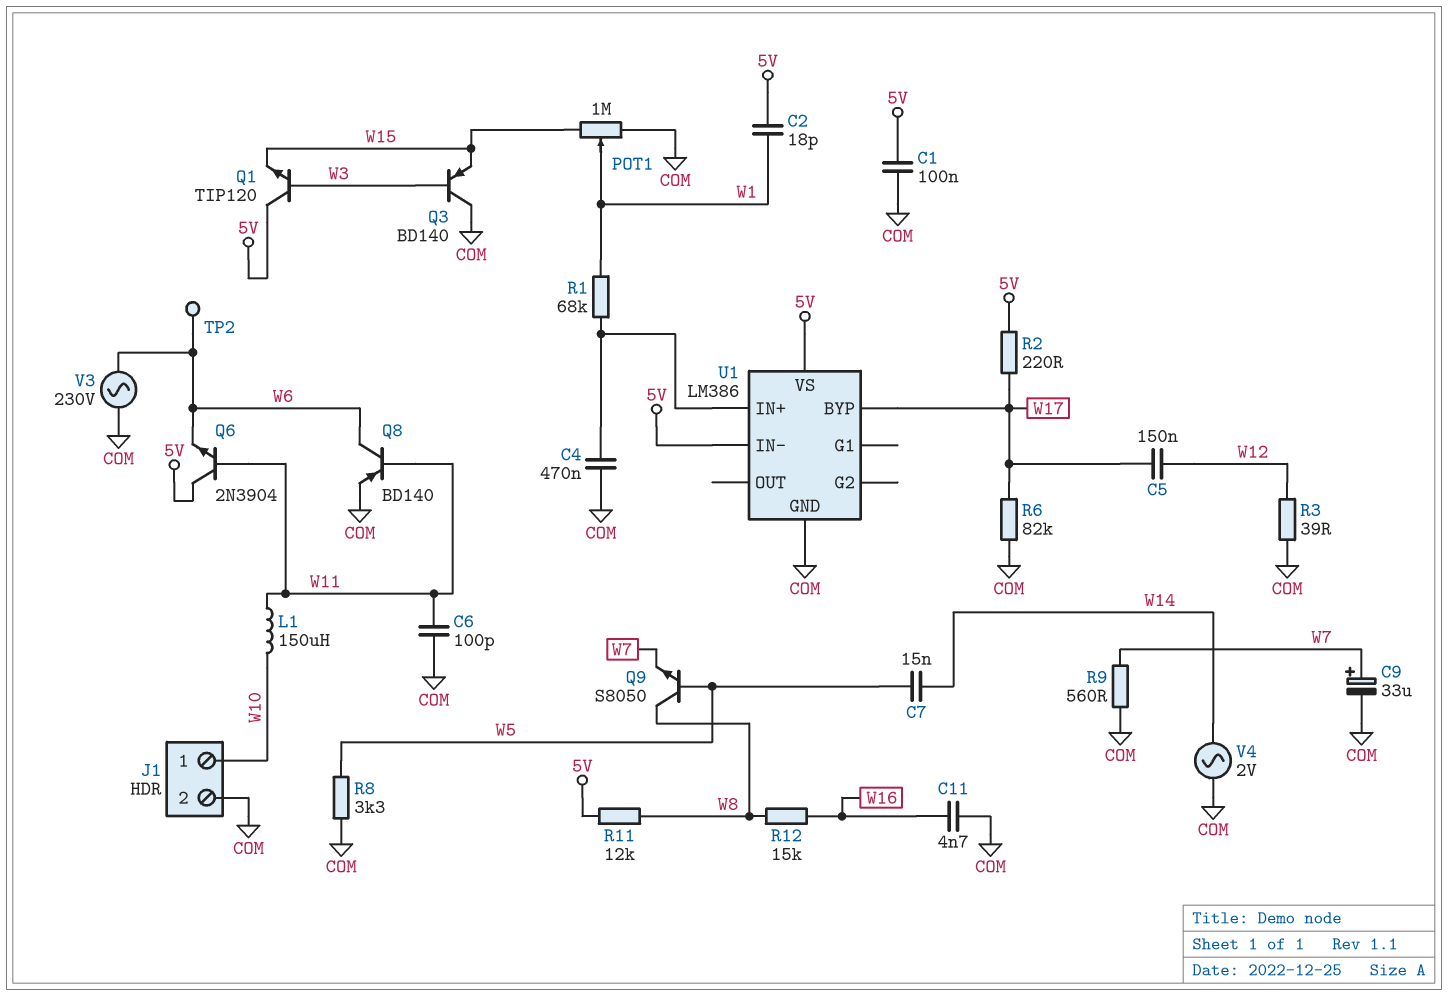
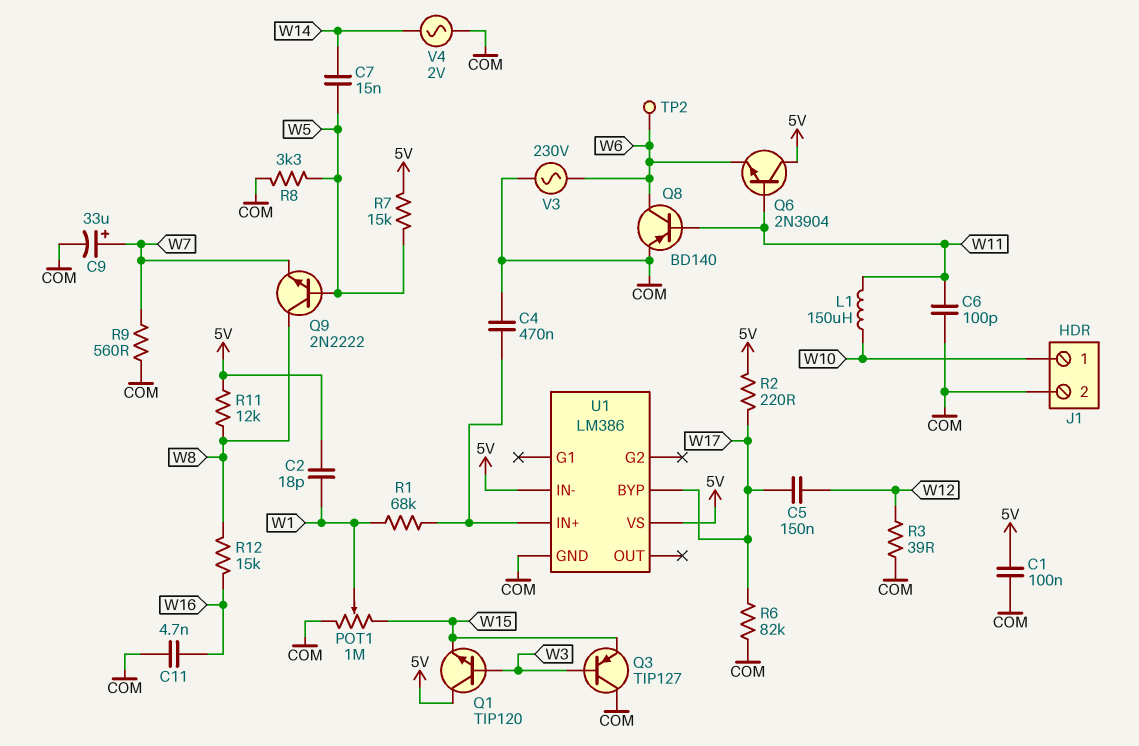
Q3: PNP BD140 (B W3, C COM, E W15) -> PNP TIP127 (B W3, C COM, E W15)
Q9: NPN S8050 (B W5, C W8, E W7) -> NPN 2N2222 (B W5, C W8, E W7)
R7: none -> 15k (5V, W5)

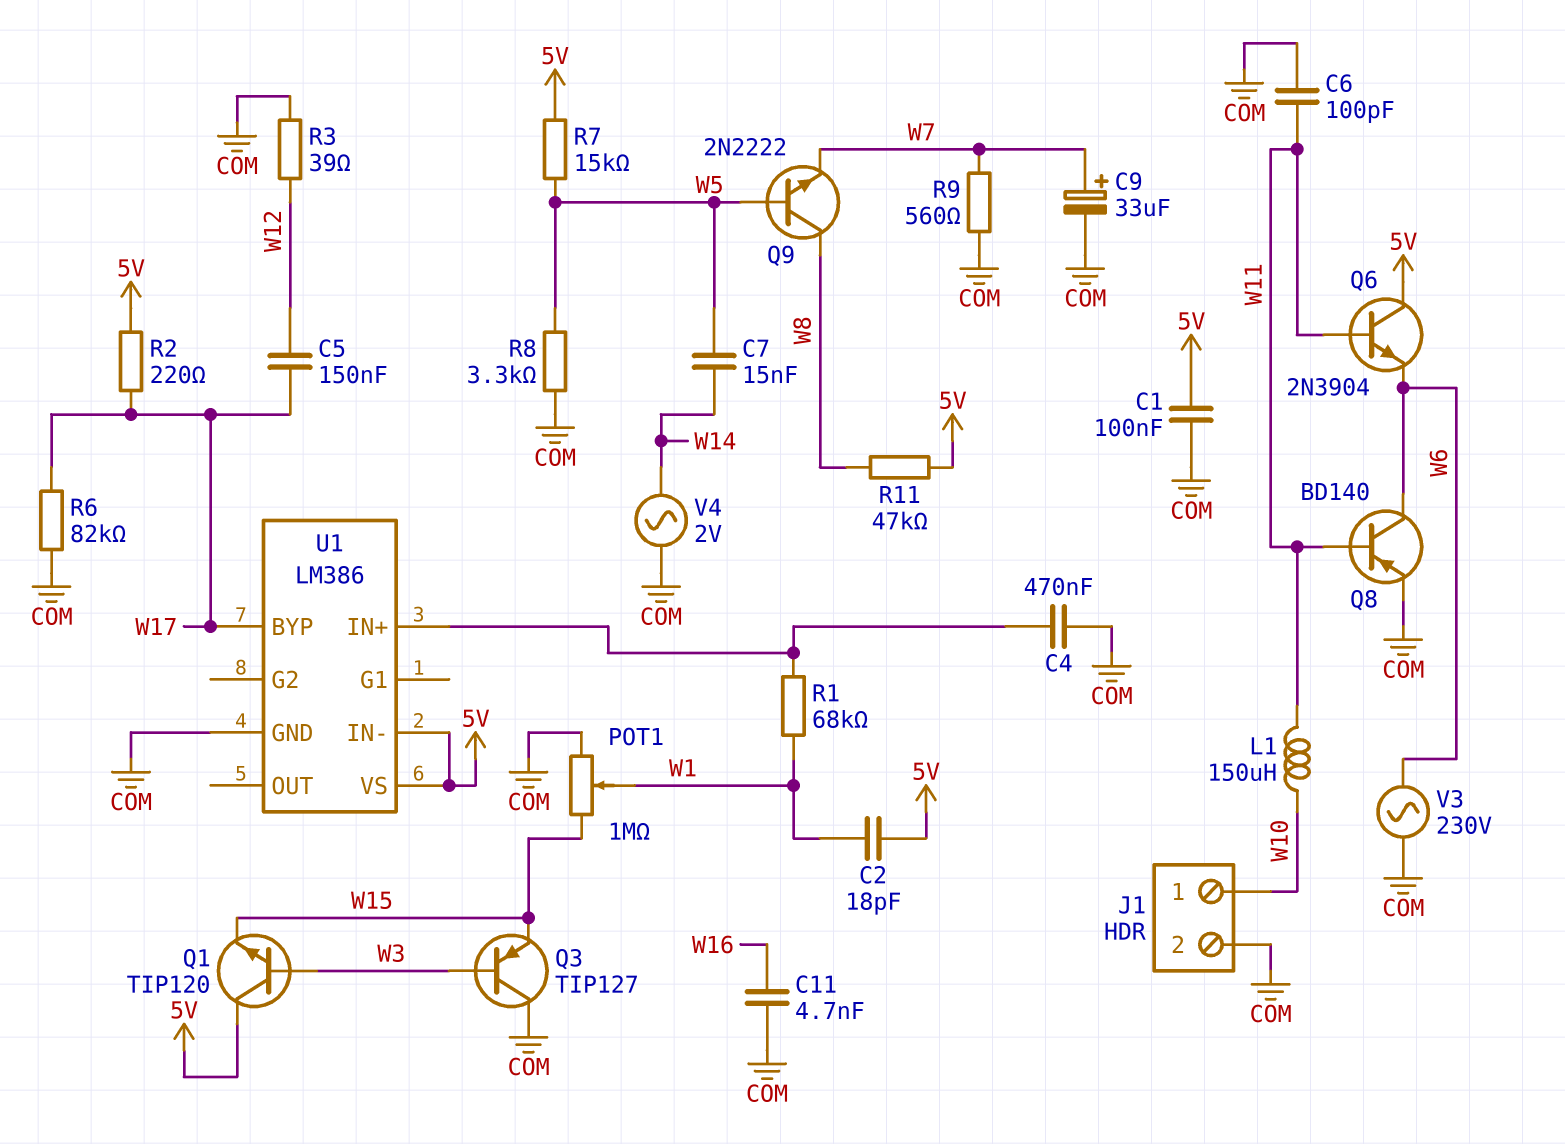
R11: 12k (5V, W8) -> 47k (5V, W8)
R12: 15k (W8, W16) -> none
TP2: test point (W6) -> none

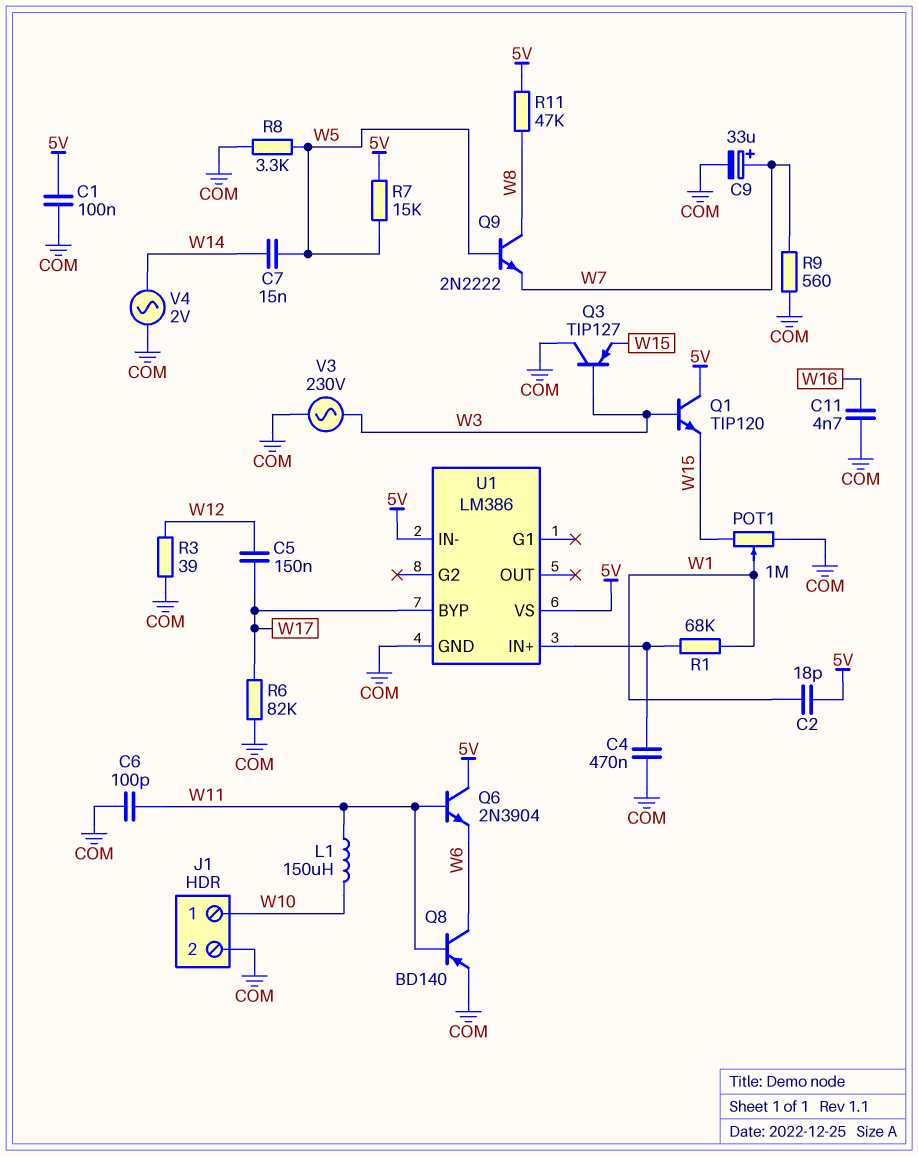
R2: 220 (5V, W17) -> none
V3: AC 230V (COM, W6) -> AC 230V (COM, W3)

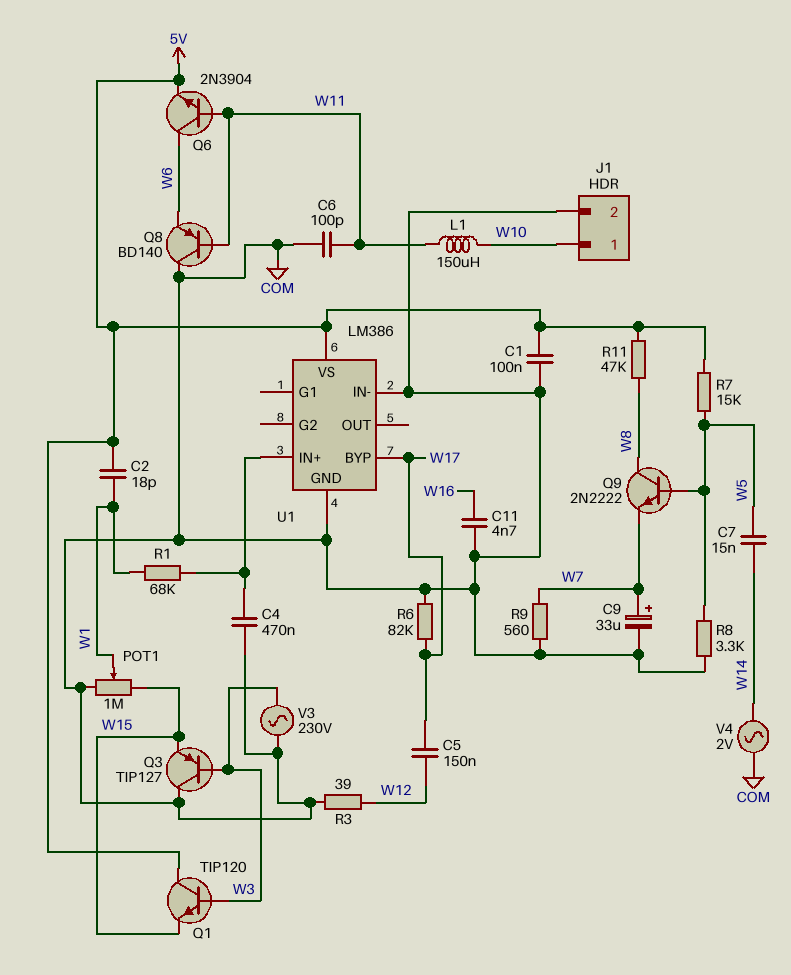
Q6: NPN 2N3904 (B W11, C 5V, E W6) -> NPN 2N3904 (B W11, C W6, E 5V)
Q8: PNP BD140 (B W11, C W6, E COM) -> PNP BD140 (B W11, C COM, E W6)
U1 pin IN-: 5V -> COM

